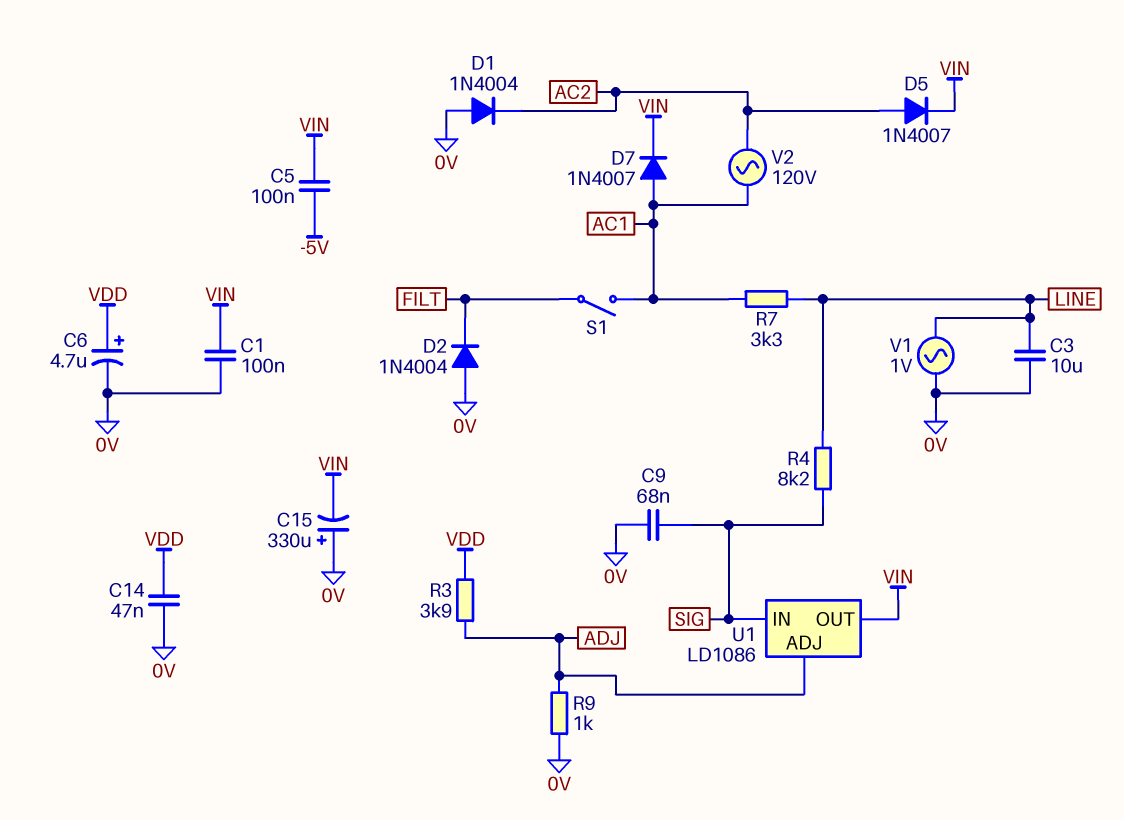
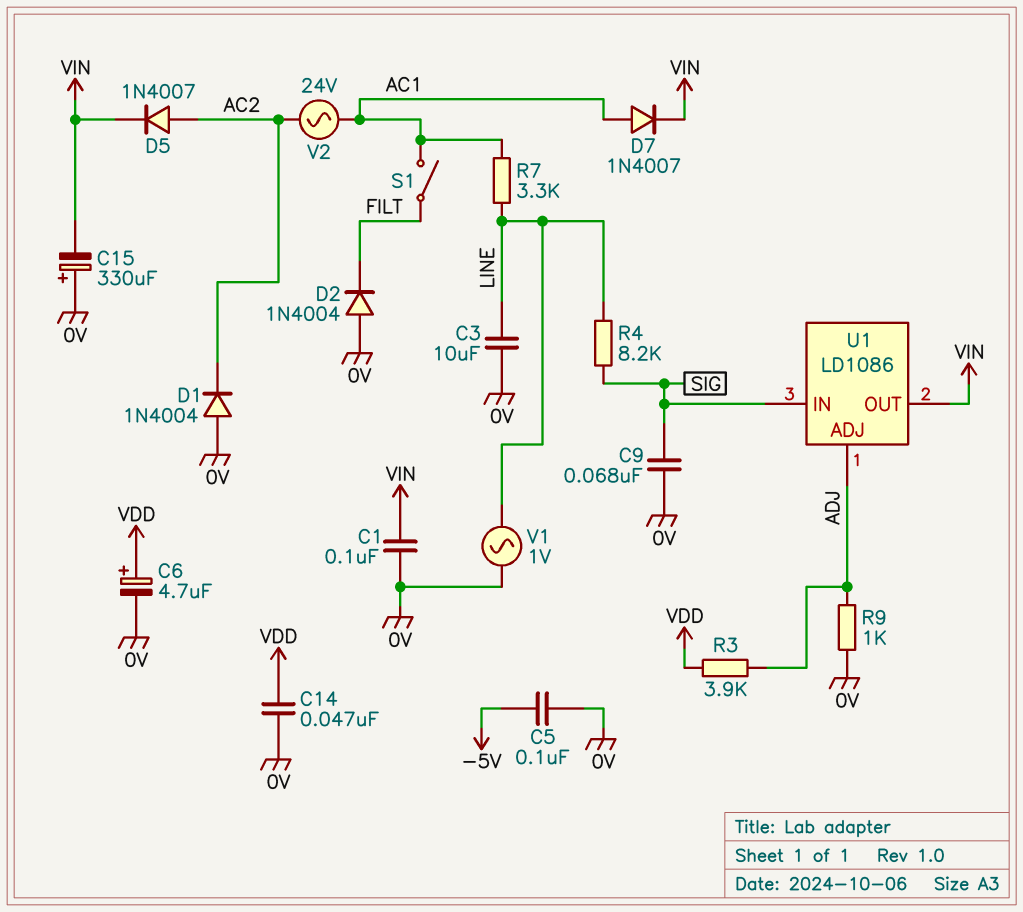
C5: 100nF (-5V, VIN) -> 100nF (-5V, 0V)
V2: AC 120V (AC1, AC2) -> AC 24V (AC1, AC2)

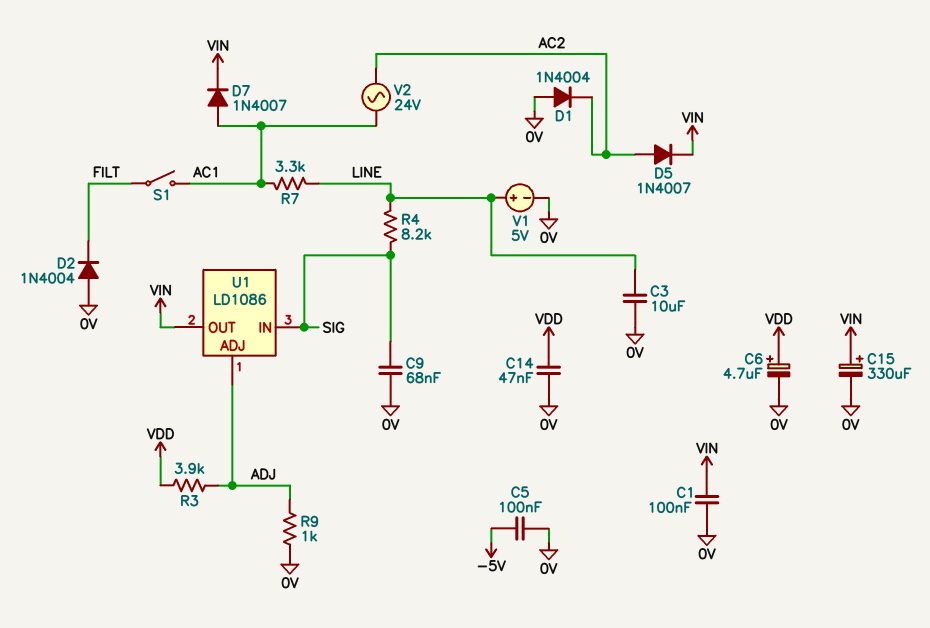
C15: 330uF (plus 0V, minus VIN) -> 330uF (plus VIN, minus 0V)
V1: AC 1V (0V, LINE) -> 5V (plus LINE, minus 0V)

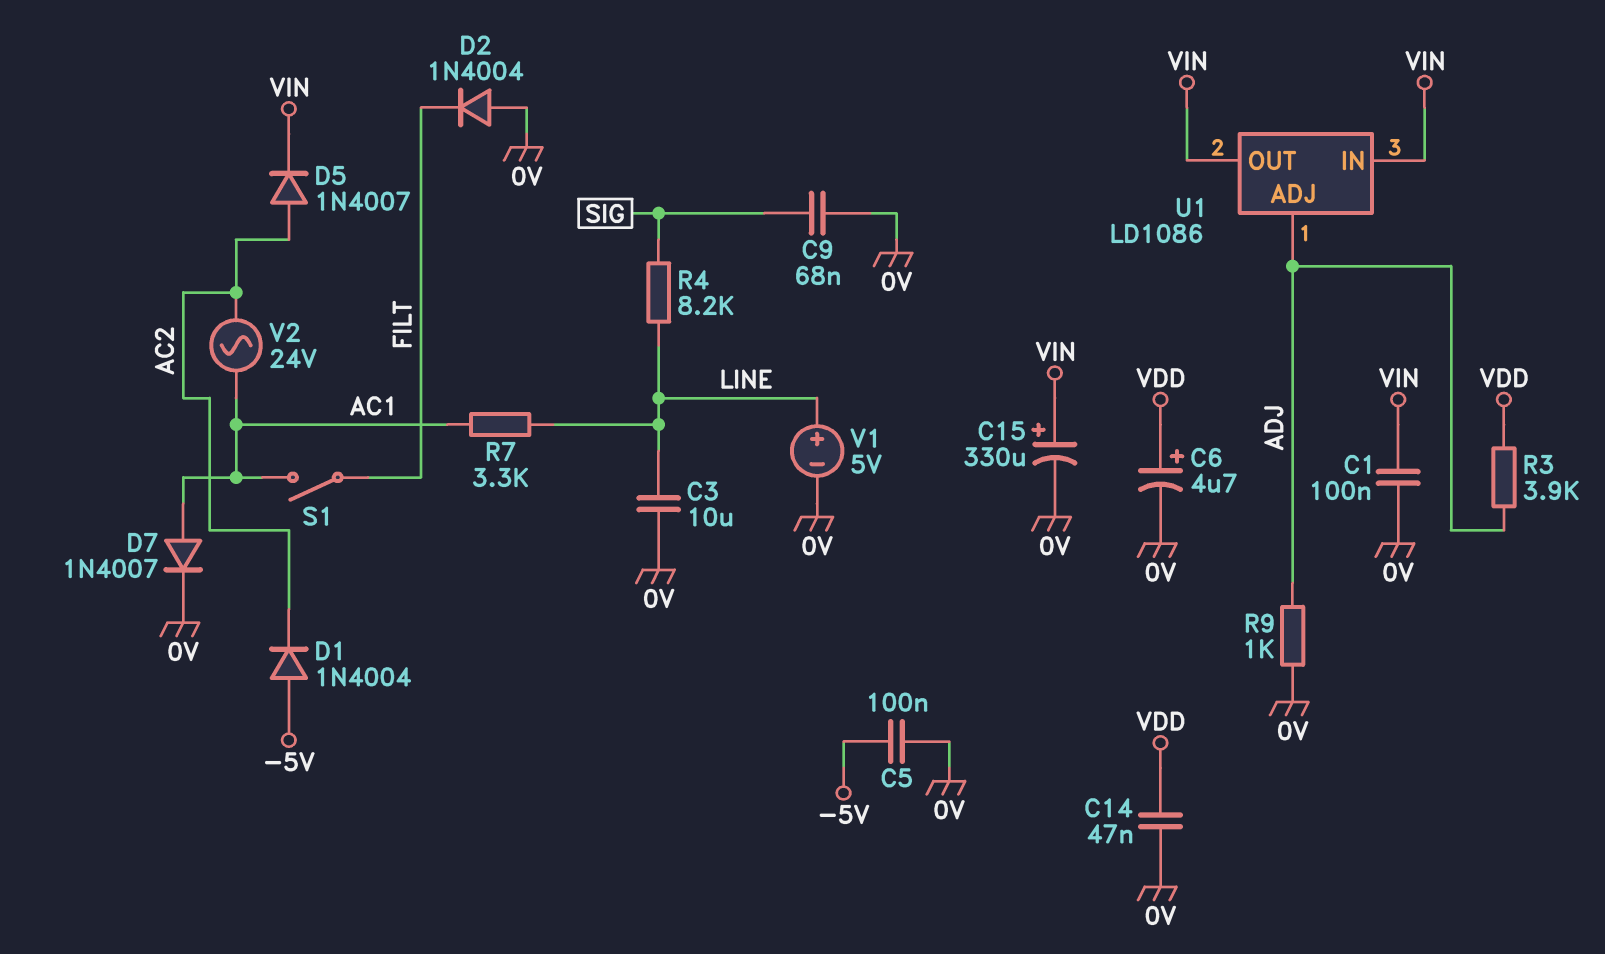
D1: diode 1N4004 (A 0V, K AC2) -> diode 1N4004 (A -5V, K AC2)
D7: diode 1N4007 (A AC1, K VIN) -> diode 1N4007 (A AC1, K 0V)
U1 pin IN: SIG -> VIN

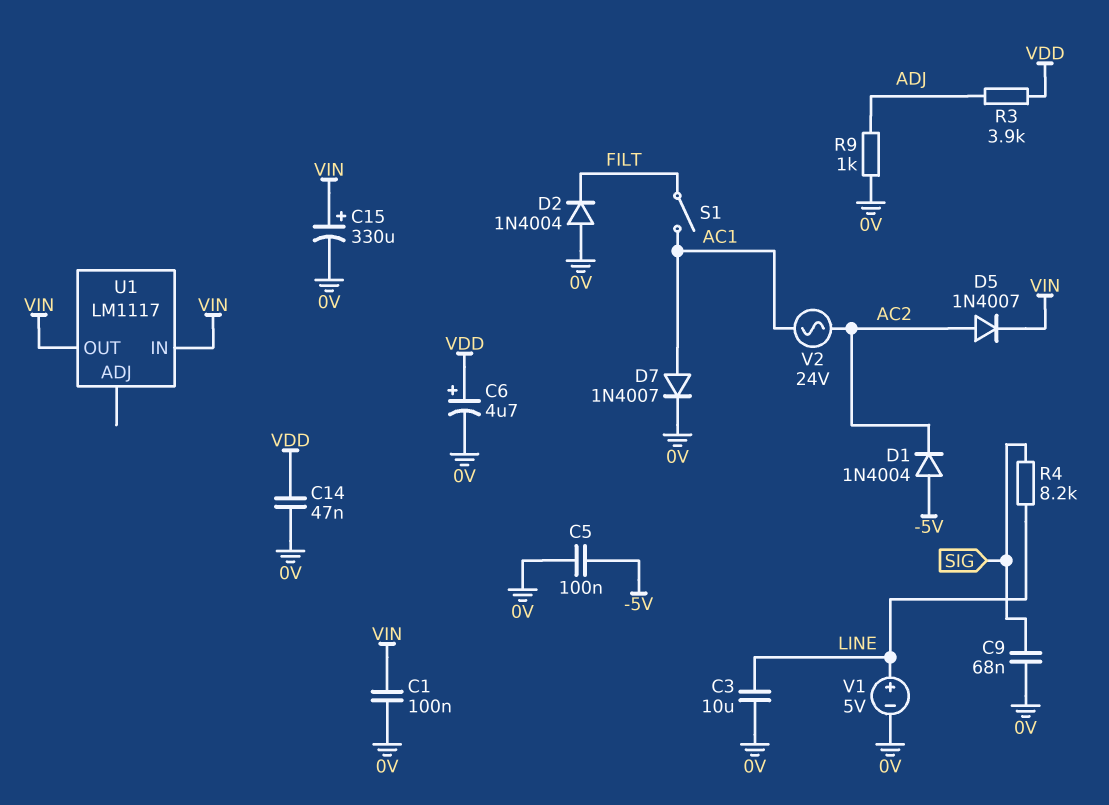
R7: 3.3k (AC1, LINE) -> none
U1: LD1086 -> LM1117
U1 pin ADJ: ADJ -> none

